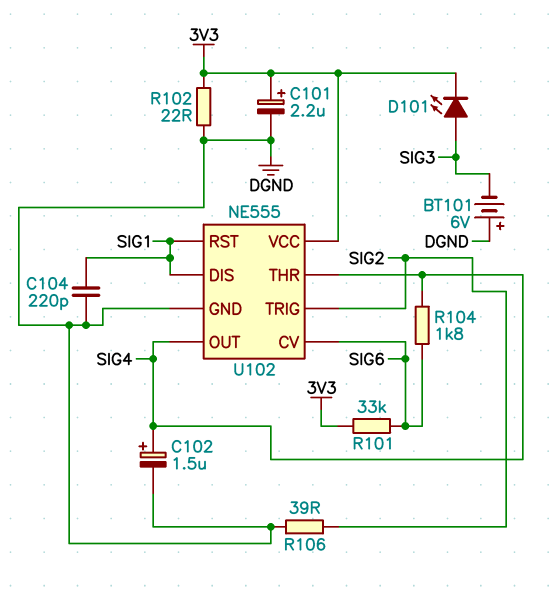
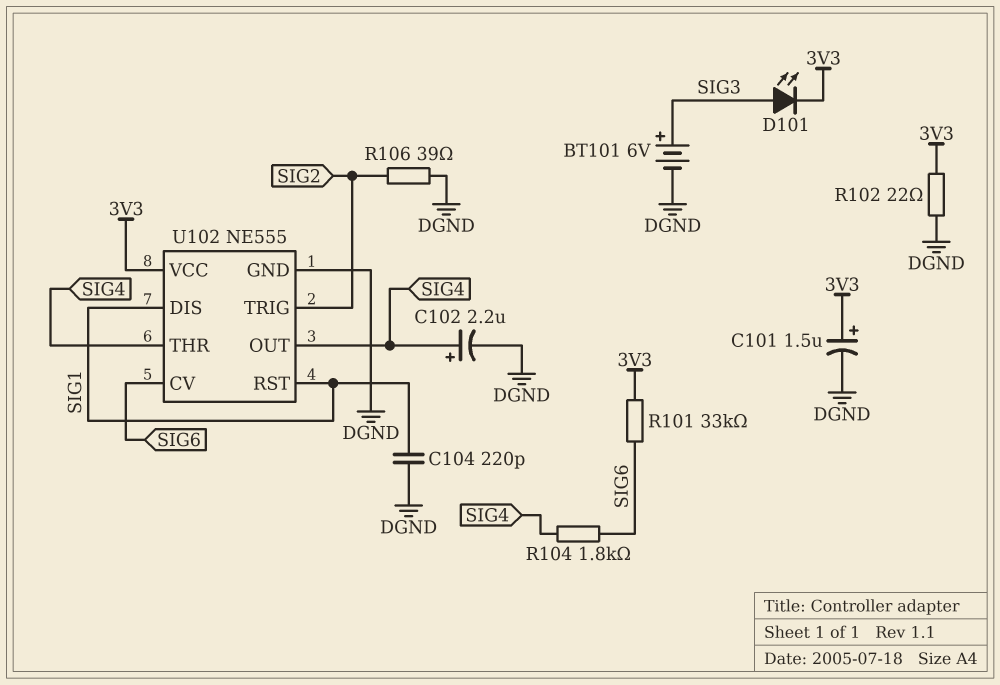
BT101: 6V (plus DGND, minus SIG3) -> 6V (plus SIG3, minus DGND)
C101: 2.2uF (plus 3V3, minus DGND) -> 1.5uF (plus 3V3, minus DGND)
C102: 1.5uF (plus SIG4, minus DGND) -> 2.2uF (plus SIG4, minus DGND)

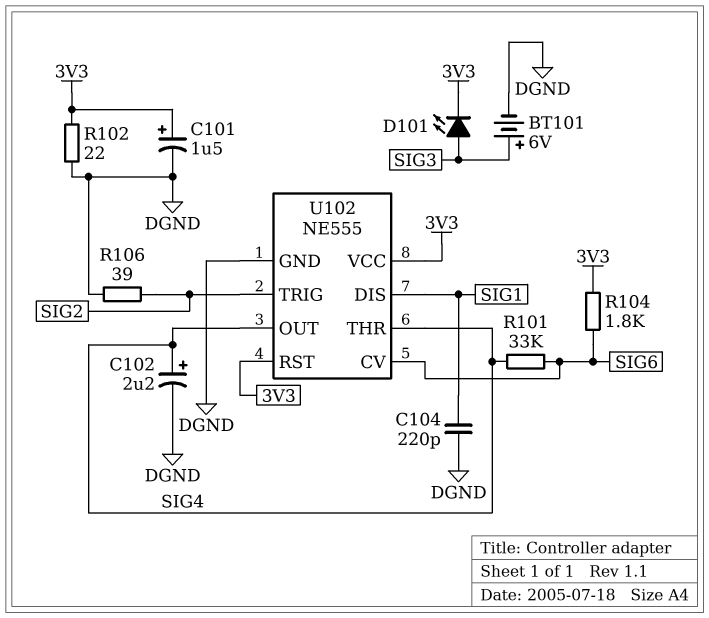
R101: 33k (3V3, SIG6) -> 33k (SIG4, SIG6)
R104: 1.8k (SIG4, SIG6) -> 1.8k (3V3, SIG6)
U102 pin RST: SIG1 -> 3V3

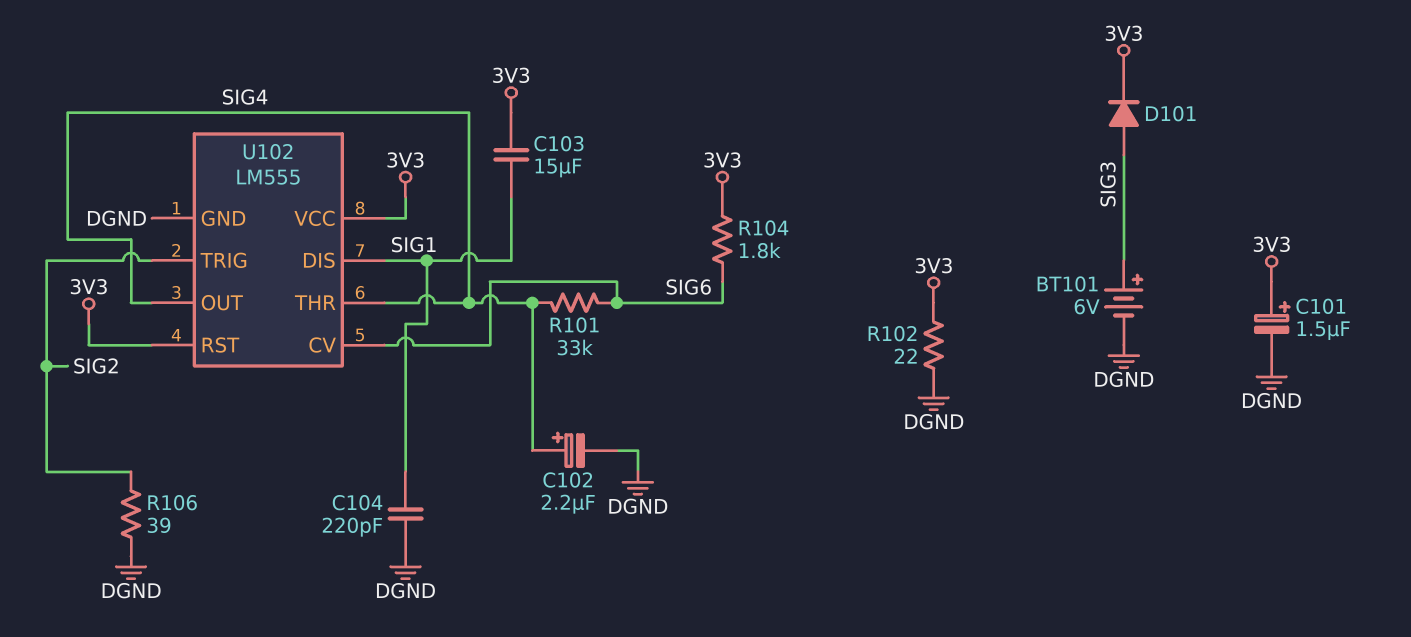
C103: none -> 15uF (3V3, SIG1)
D101: LED (A SIG3, K 3V3) -> diode (A SIG3, K 3V3)
U102: NE555 -> LM555

